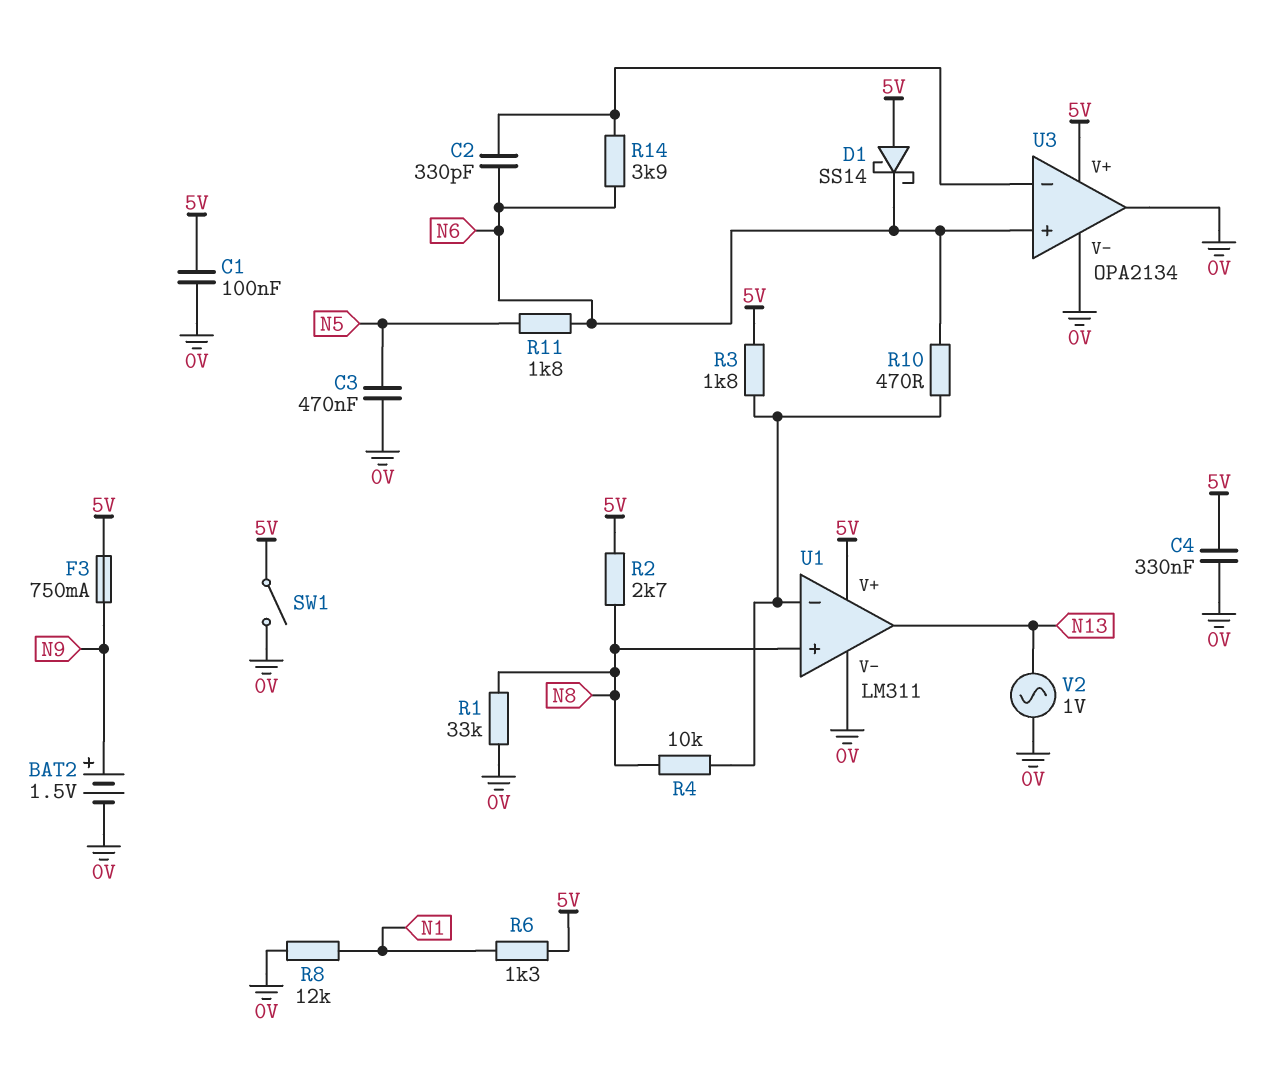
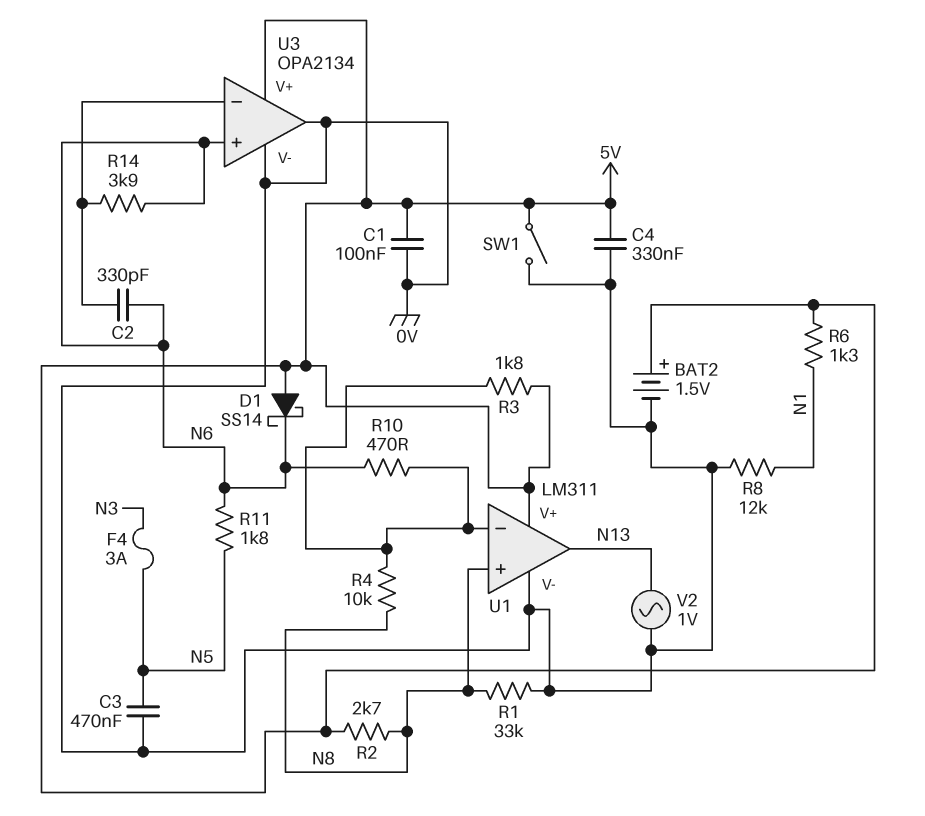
BAT2: 1.5V (plus N9, minus 0V) -> 1.5V (plus 5V, minus 0V)
F3: 750mA (5V, N9) -> none
F4: none -> 3A (N3, N5)

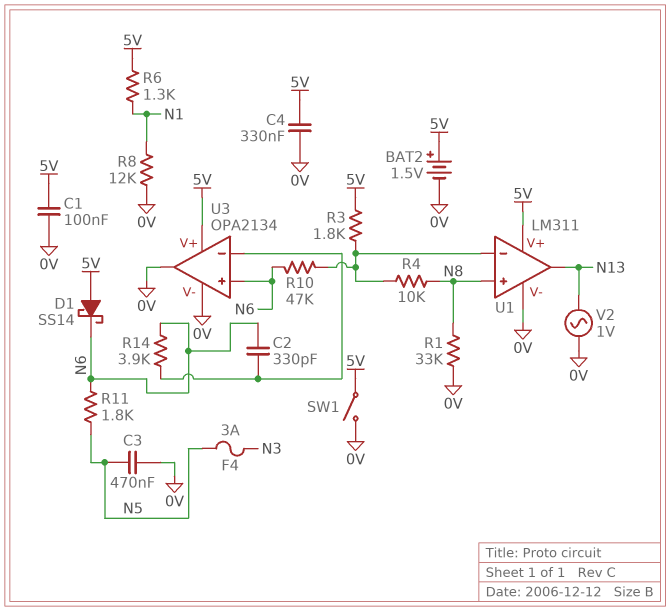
R2: 2.7k (5V, N8) -> none
R10: 470 (N6, U1/in-) -> 47k (N6, U1/in-)

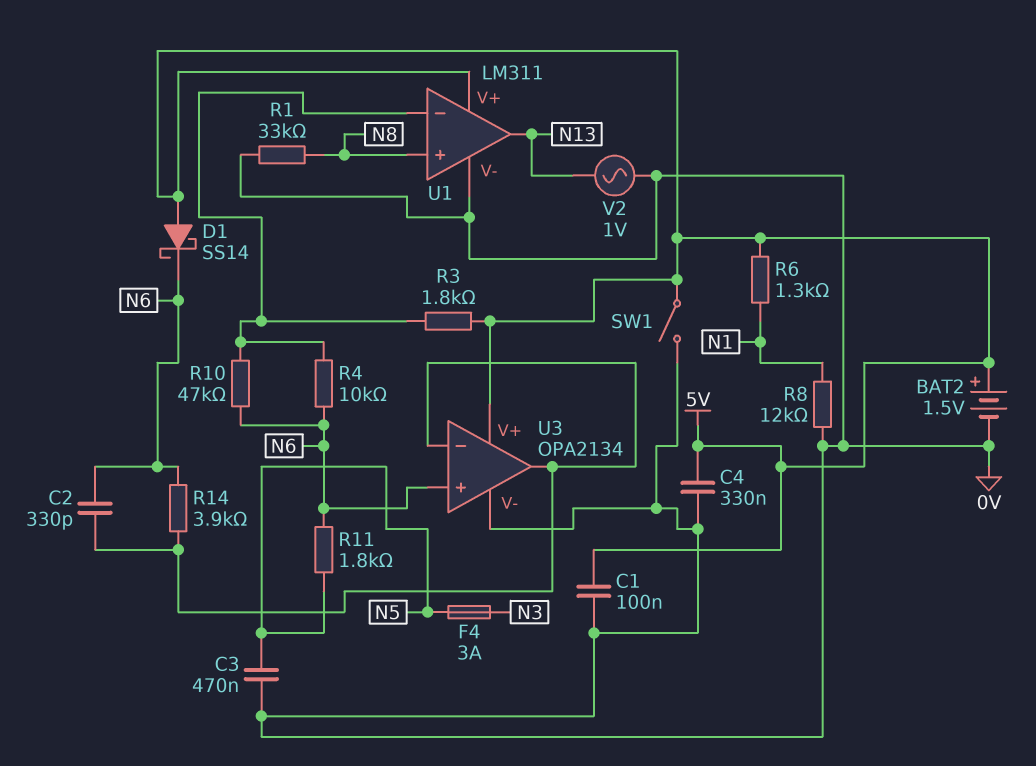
R4: 10k (N8, U1/in-) -> 10k (N6, U1/in-)
U3 pin out: 0V -> U3/in-

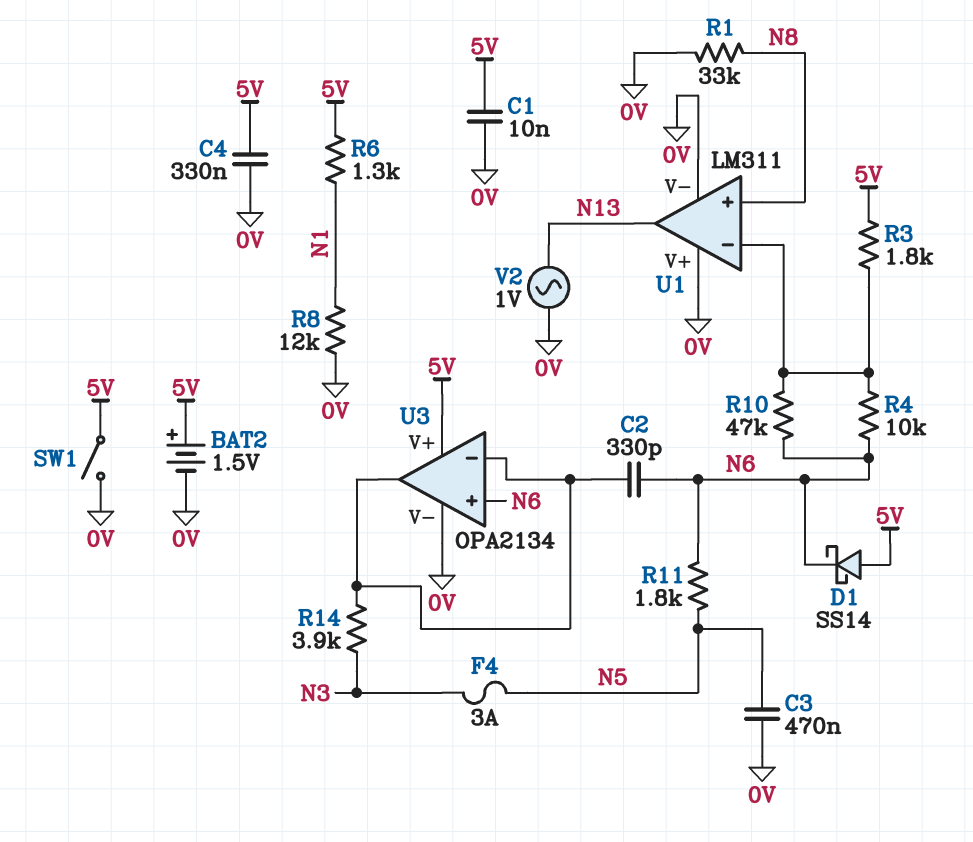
C1: 100nF (0V, 5V) -> 10nF (0V, 5V)
R14: 3.9k (N6, U3/in-) -> 3.9k (N3, U3/in-)
U1 pin V+: 5V -> 0V

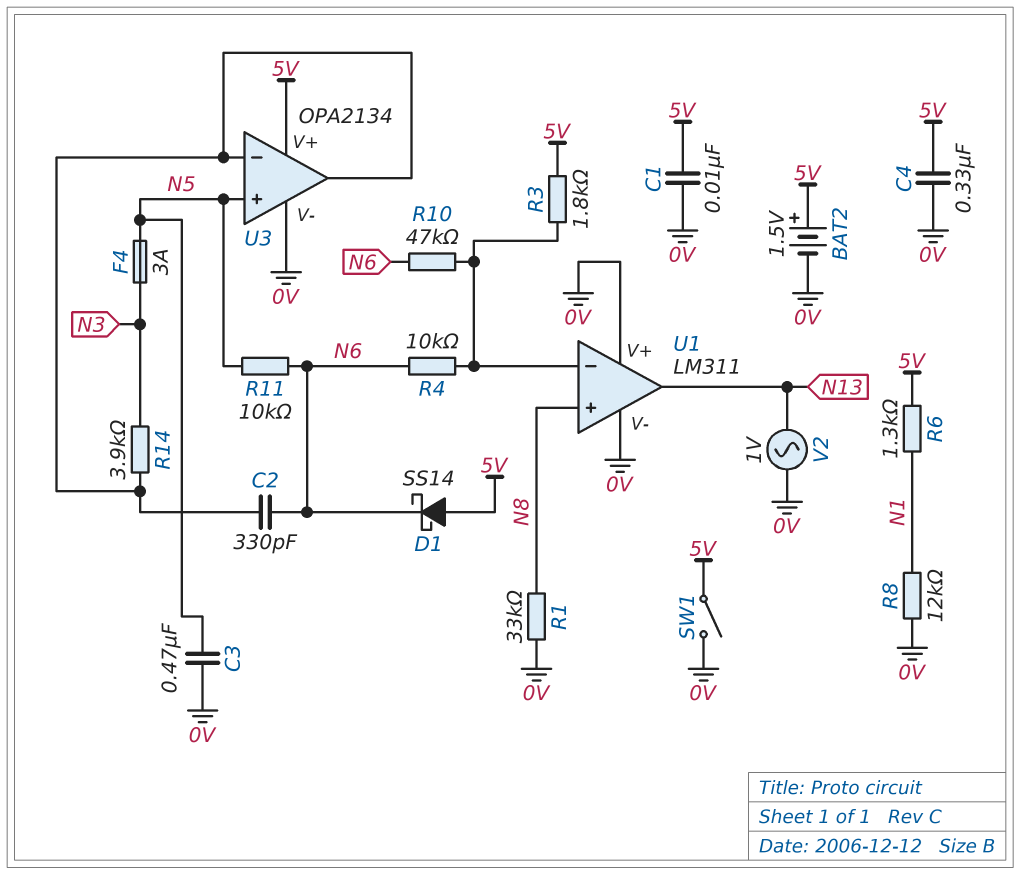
R11: 1.8k (N5, N6) -> 10k (N5, N6)
U3 pin in+: N6 -> N5

